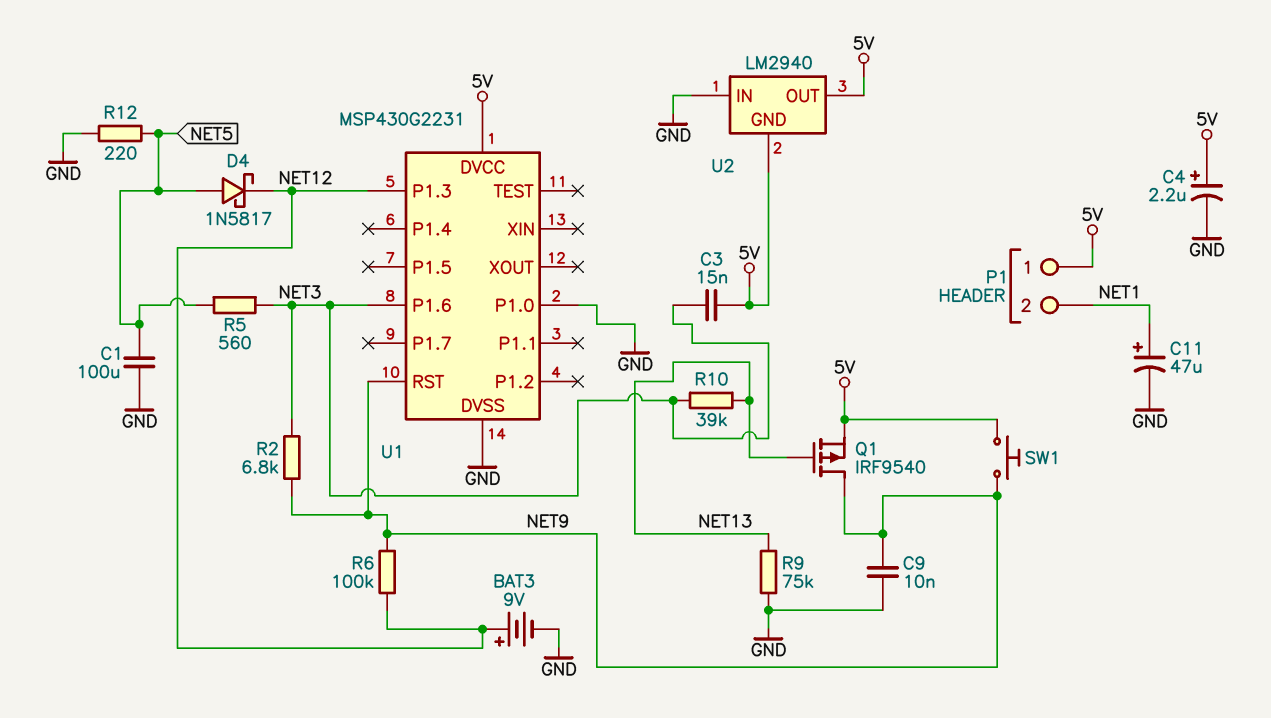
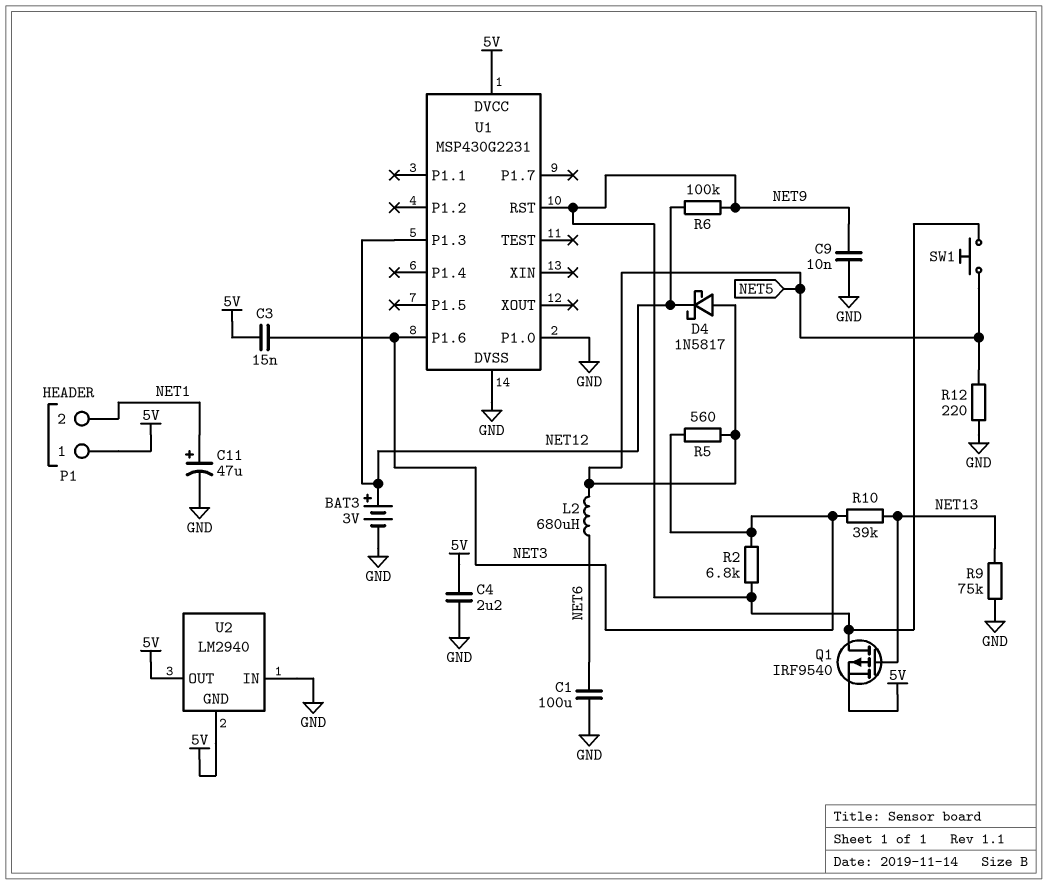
BAT3: 9V (plus NET12, minus GND) -> 3V (plus NET12, minus GND)
C1: 100uF (GND, NET5) -> 100uF (GND, NET6)
C4: 2.2uF (plus 5V, minus GND) -> 2.2uF (5V, GND)
L2: none -> 680uH (NET5, NET6)
SW1: button (5V, NET9) -> button (NET5, NET9)

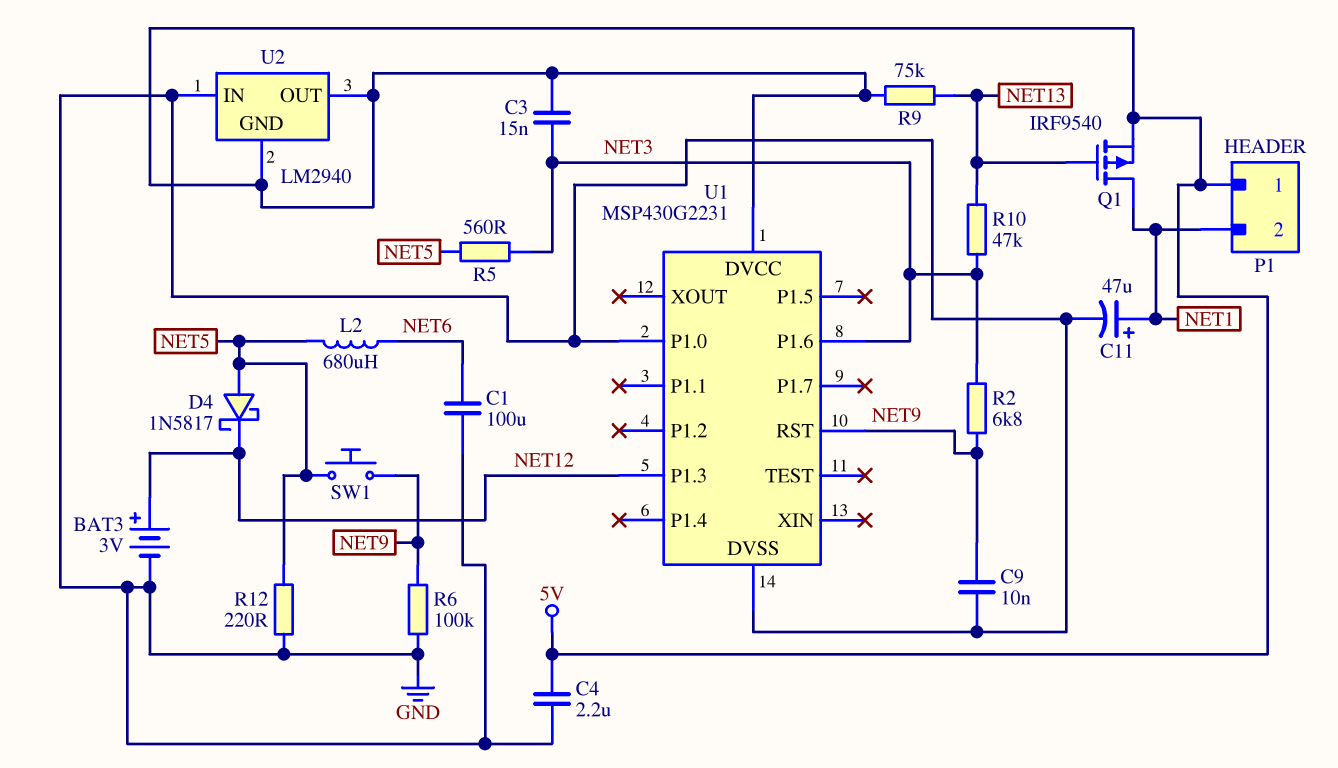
Q1: PMOS IRF9540 (G NET13, D NET9, S 5V) -> PMOS IRF9540 (G NET13, D NET1, S 5V)
R6: 100k (NET9, NET12) -> 100k (GND, NET9)
R9: 75k (GND, NET13) -> 75k (5V, NET13)
R10: 39k (NET3, NET13) -> 47k (NET3, NET13)

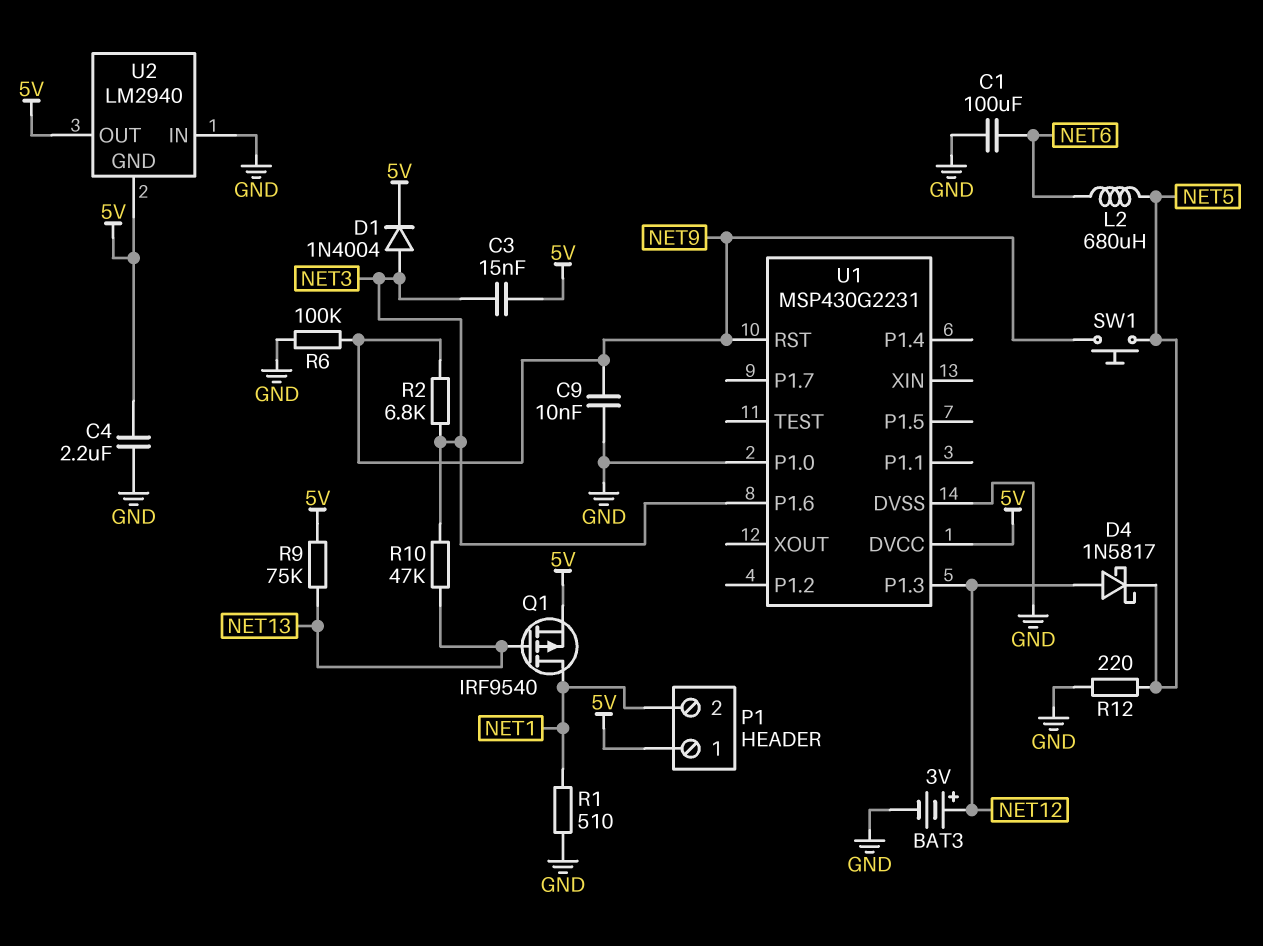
C11: 47uF (plus NET1, minus GND) -> none
D1: none -> diode 1N4004 (A NET3, K 5V)
D4: schottky 1N5817 (A NET5, K NET12) -> schottky 1N5817 (A NET12, K NET5)
R1: none -> 510 (GND, NET1)
R5: 560 (NET3, NET5) -> none

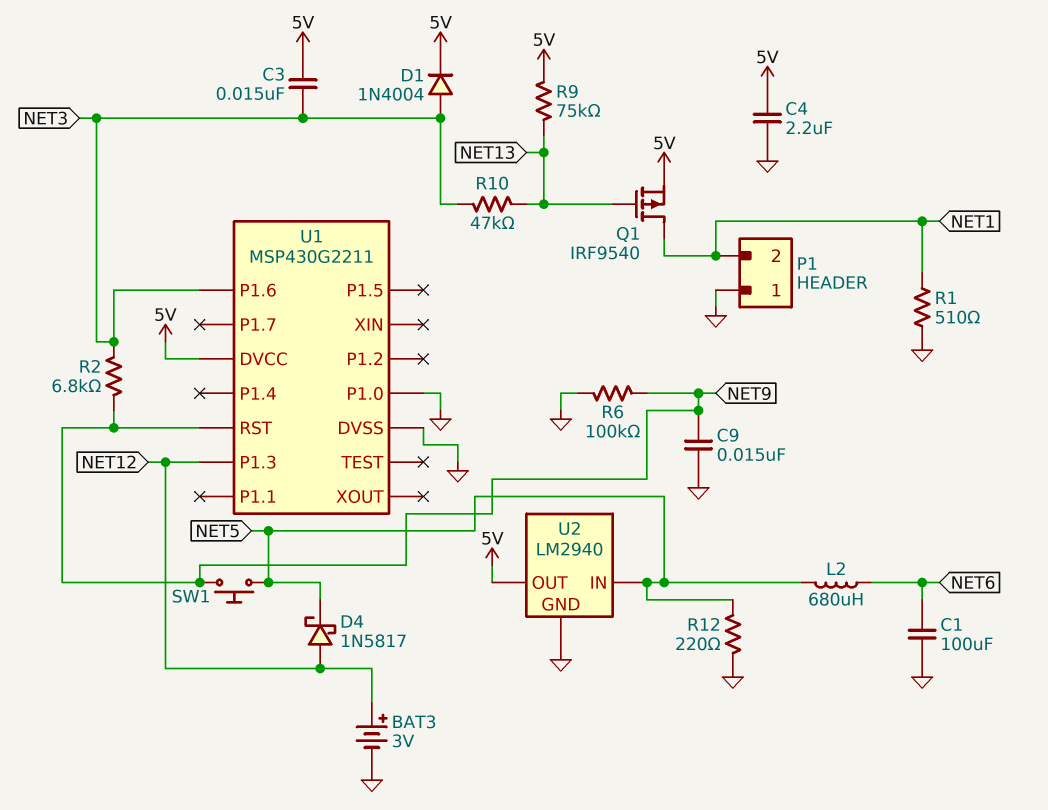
C9: 10nF (GND, NET9) -> 15nF (GND, NET9)
P1 pin 1: 5V -> GND
U1: MSP430G2231 -> MSP430G2211
U2 pin GND: 5V -> GND
U2 pin IN: GND -> NET5

